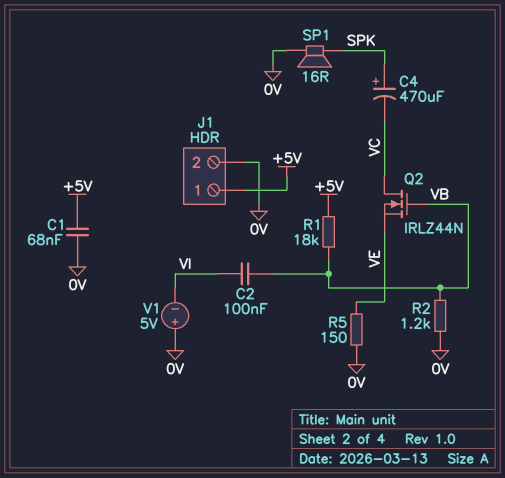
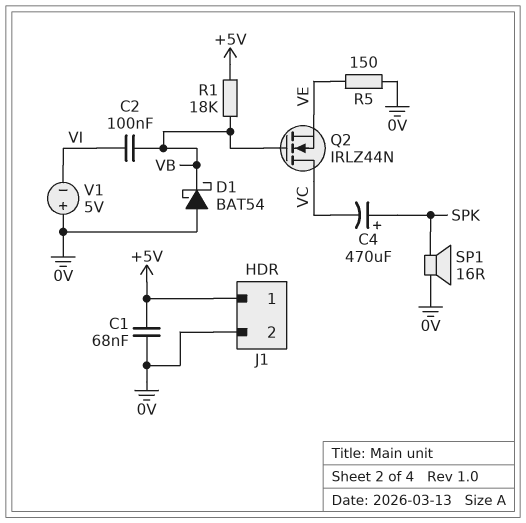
D1: none -> schottky BAT54 (A 0V, K VB)
R2: 1.2k (0V, VB) -> none

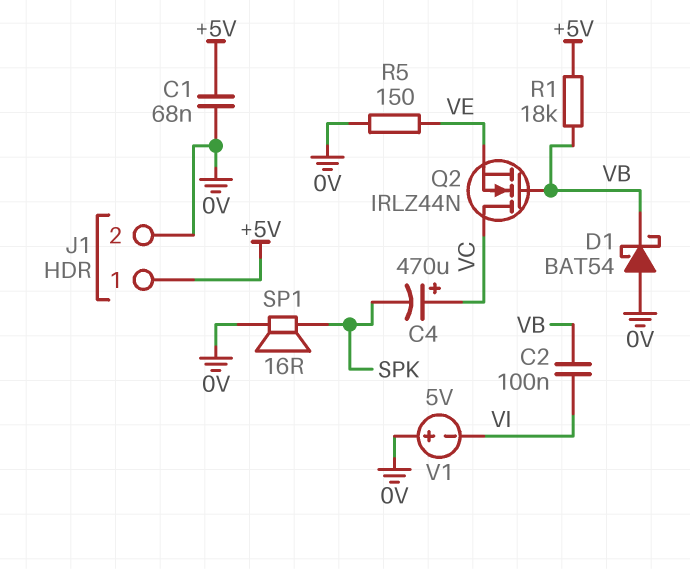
C4: 470uF (plus SPK, minus VC) -> 470uF (plus VC, minus SPK)

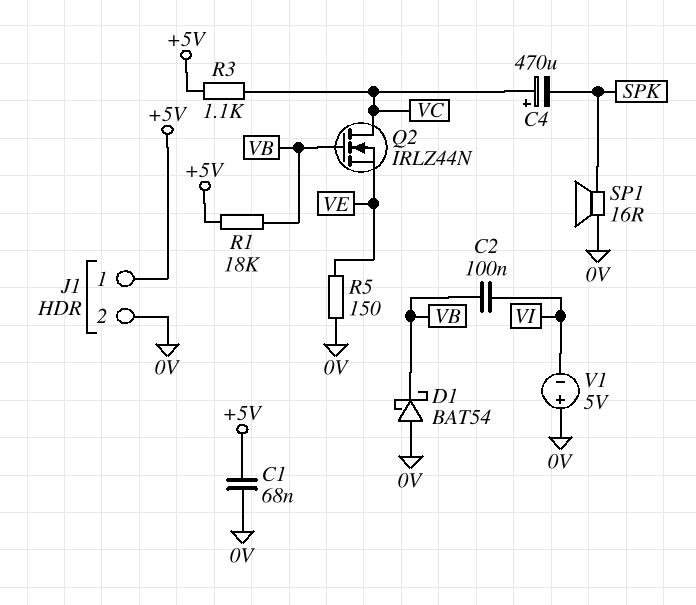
R3: none -> 1.1k (+5V, VC)

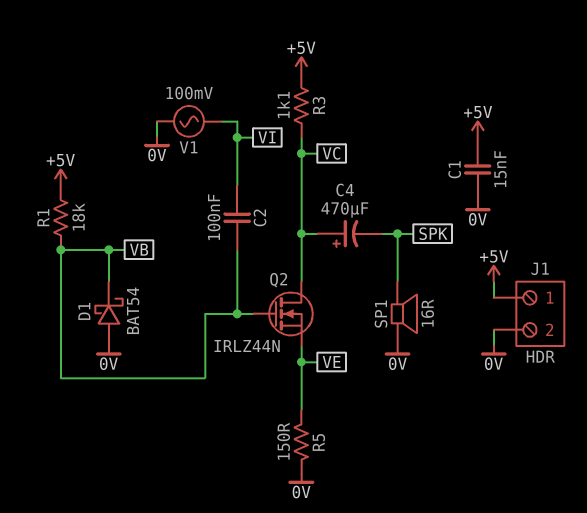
C1: 68nF (+5V, 0V) -> 15nF (+5V, 0V)
V1: 5V (plus 0V, minus VI) -> AC 100mV (0V, VI)

